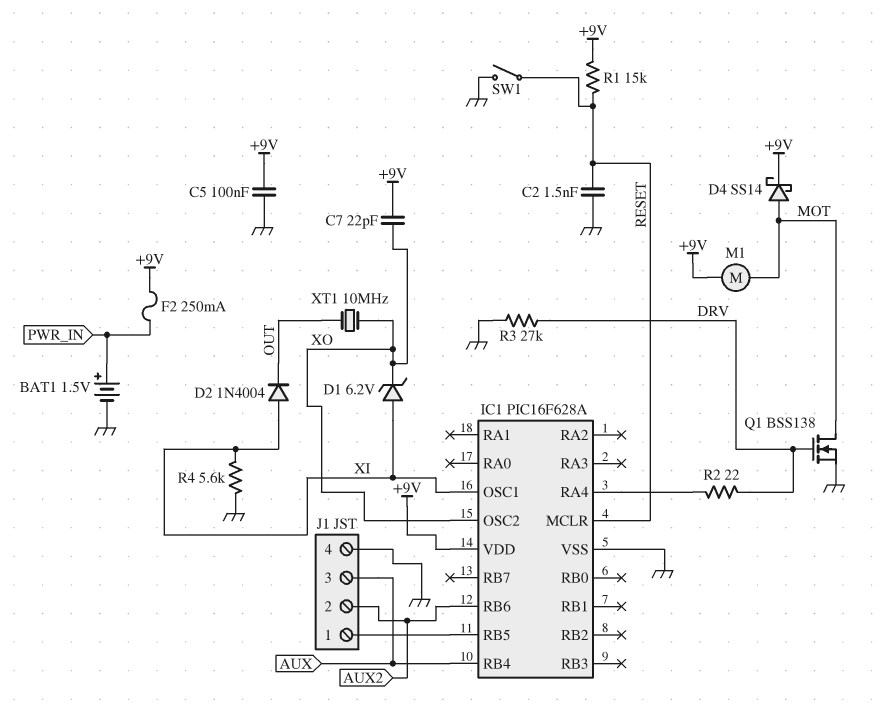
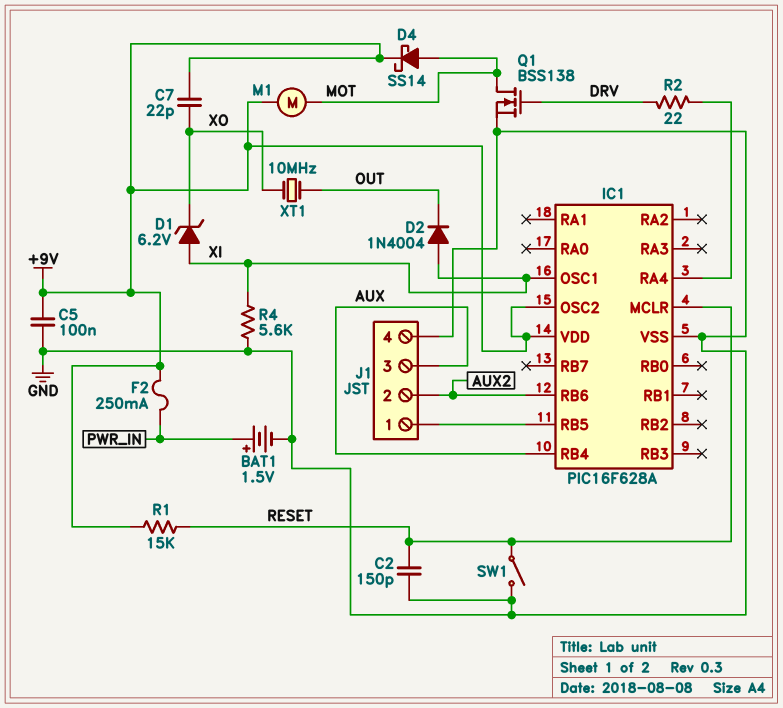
C2: 1.5nF (GND, RESET) -> 150pF (GND, RESET)
IC1 pin OSC2: XO -> +9V
R3: 27k (DRV, GND) -> none

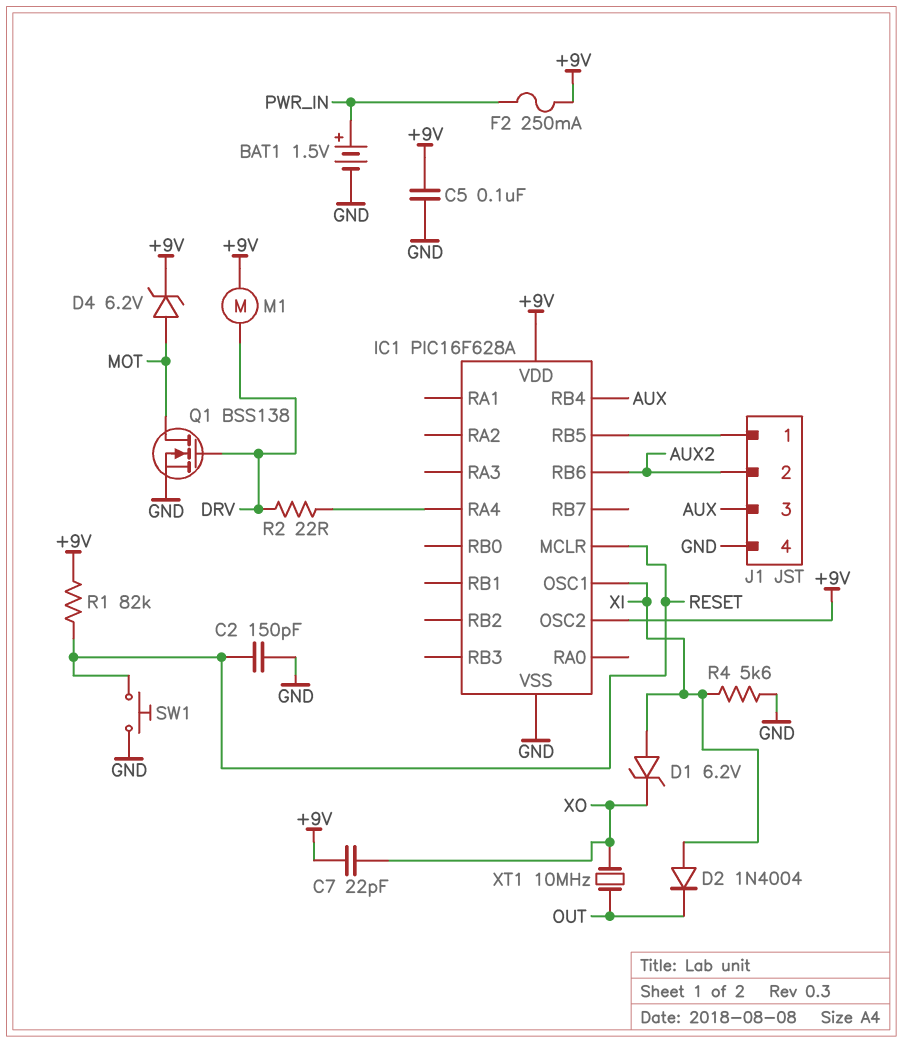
D4: schottky SS14 (A MOT, K +9V) -> zener 6.2V (A MOT, K +9V)
M1: motor (+9V, MOT) -> motor (+9V, DRV)
R1: 15k (+9V, RESET) -> 82k (+9V, RESET)
SW1: switch (GND, RESET) -> button (GND, RESET)

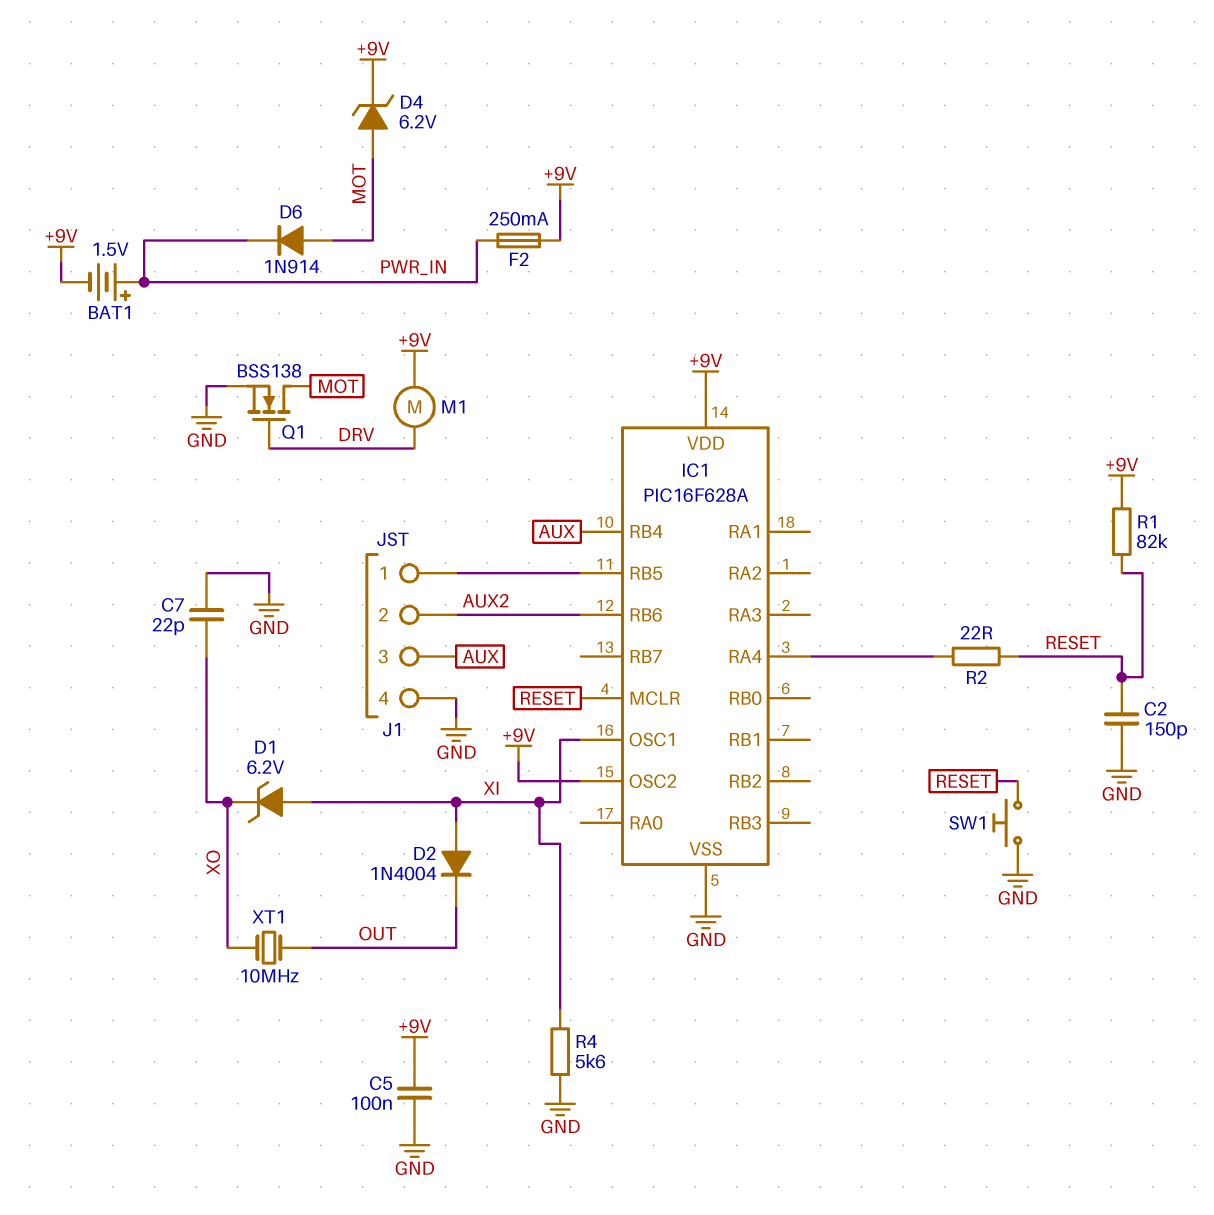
BAT1: 1.5V (plus PWR_IN, minus GND) -> 1.5V (plus PWR_IN, minus +9V)
C7: 22pF (+9V, XO) -> 22pF (GND, XO)
D6: none -> diode 1N914 (A MOT, K PWR_IN)
R2: 22 (DRV, IC1/RA4) -> 22 (IC1/RA4, RESET)

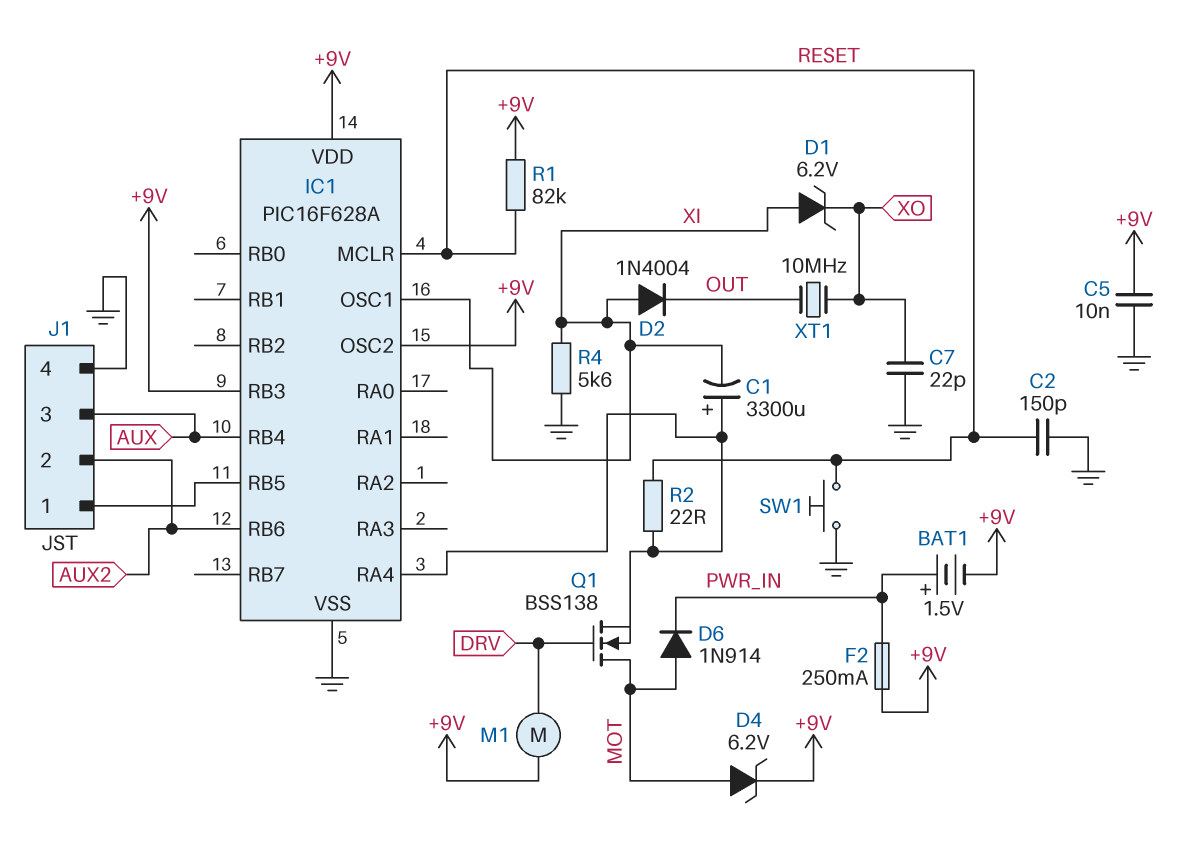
C1: none -> 3300uF (plus IC1/RA4, minus XI)
C5: 100nF (+9V, GND) -> 10nF (+9V, GND)
IC1 pin RB3: none -> +9V
Q1: NMOS BSS138 (G DRV, D MOT, S GND) -> NMOS BSS138 (G DRV, D MOT, S IC1/RA4)

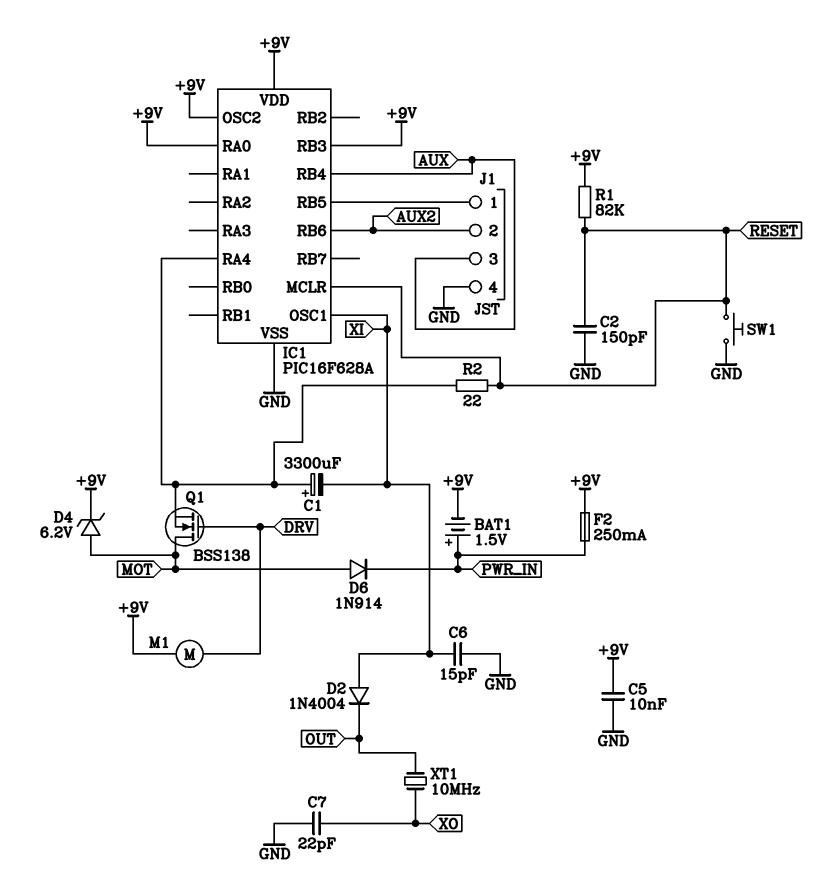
C6: none -> 15pF (GND, XI)
D1: zener 6.2V (A XI, K XO) -> none
IC1 pin RA0: none -> +9V
R4: 5.6k (GND, XI) -> none

